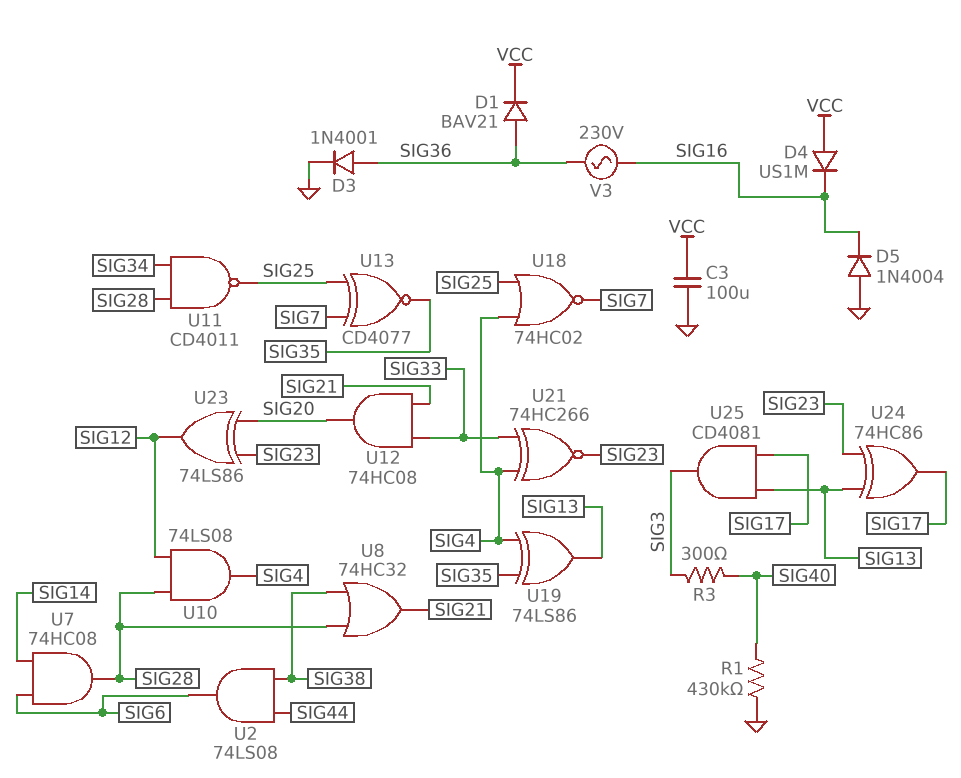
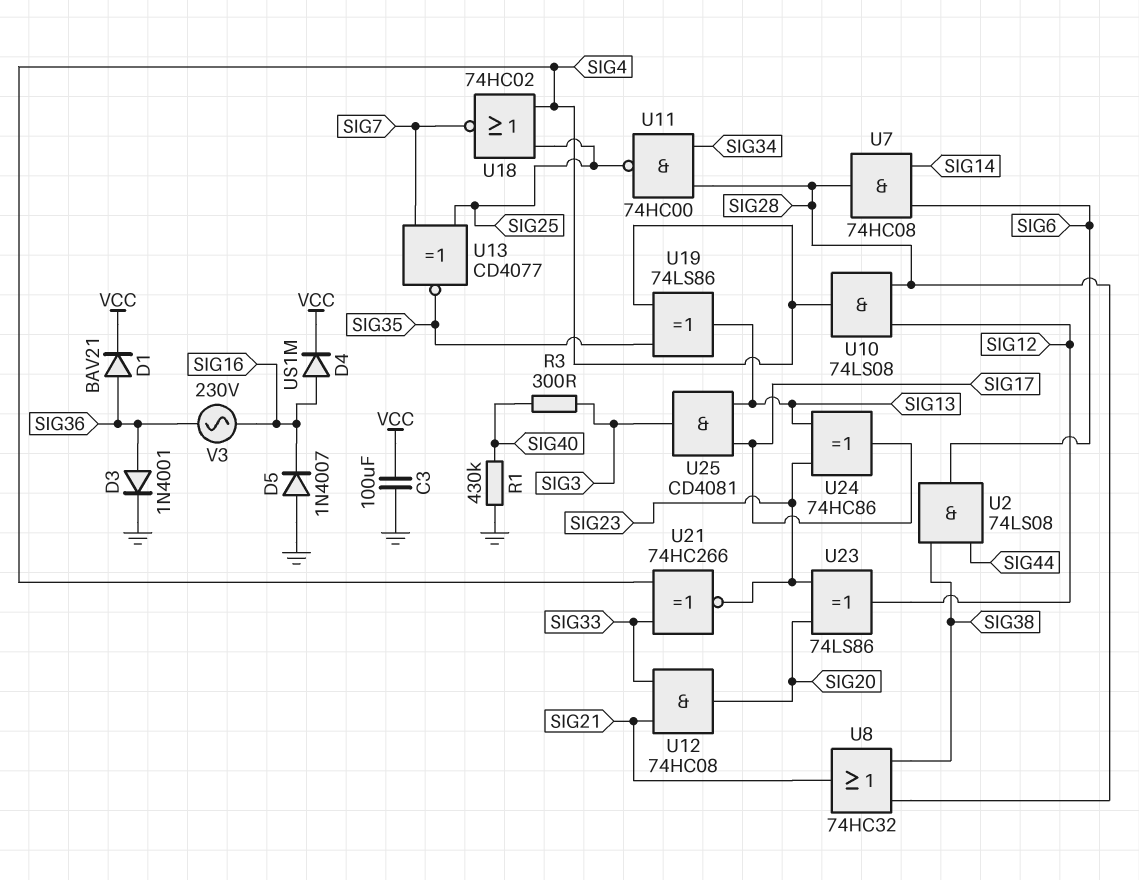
D4: diode US1M (A VCC, K SIG16) -> diode US1M (A SIG16, K VCC)
D5: diode 1N4004 (A GND, K SIG16) -> diode 1N4007 (A GND, K SIG16)
U11: NAND CD4011 (in SIG28, in SIG34, out SIG25) -> NAND 74HC00 (in SIG28, in SIG34, out SIG25)

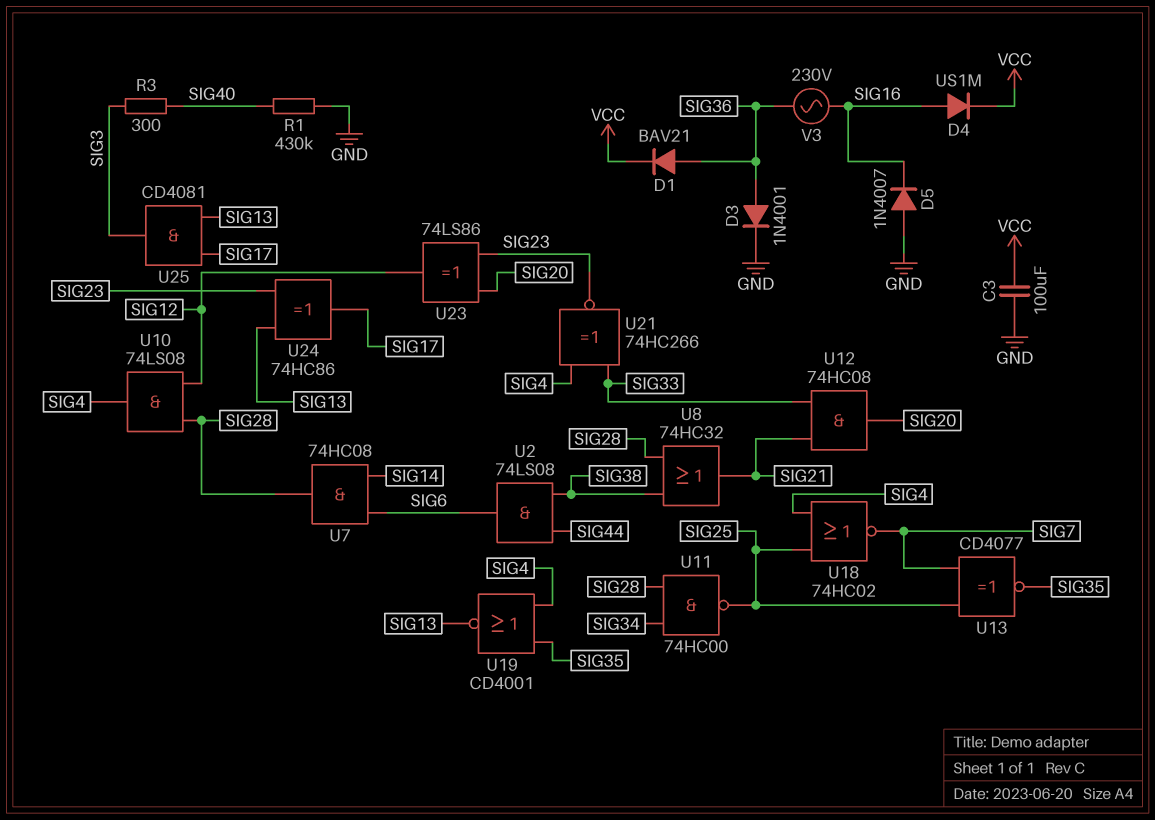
U19: XOR 74LS86 (in SIG4, in SIG35, out SIG13) -> NOR CD4001 (in SIG4, in SIG35, out SIG13)

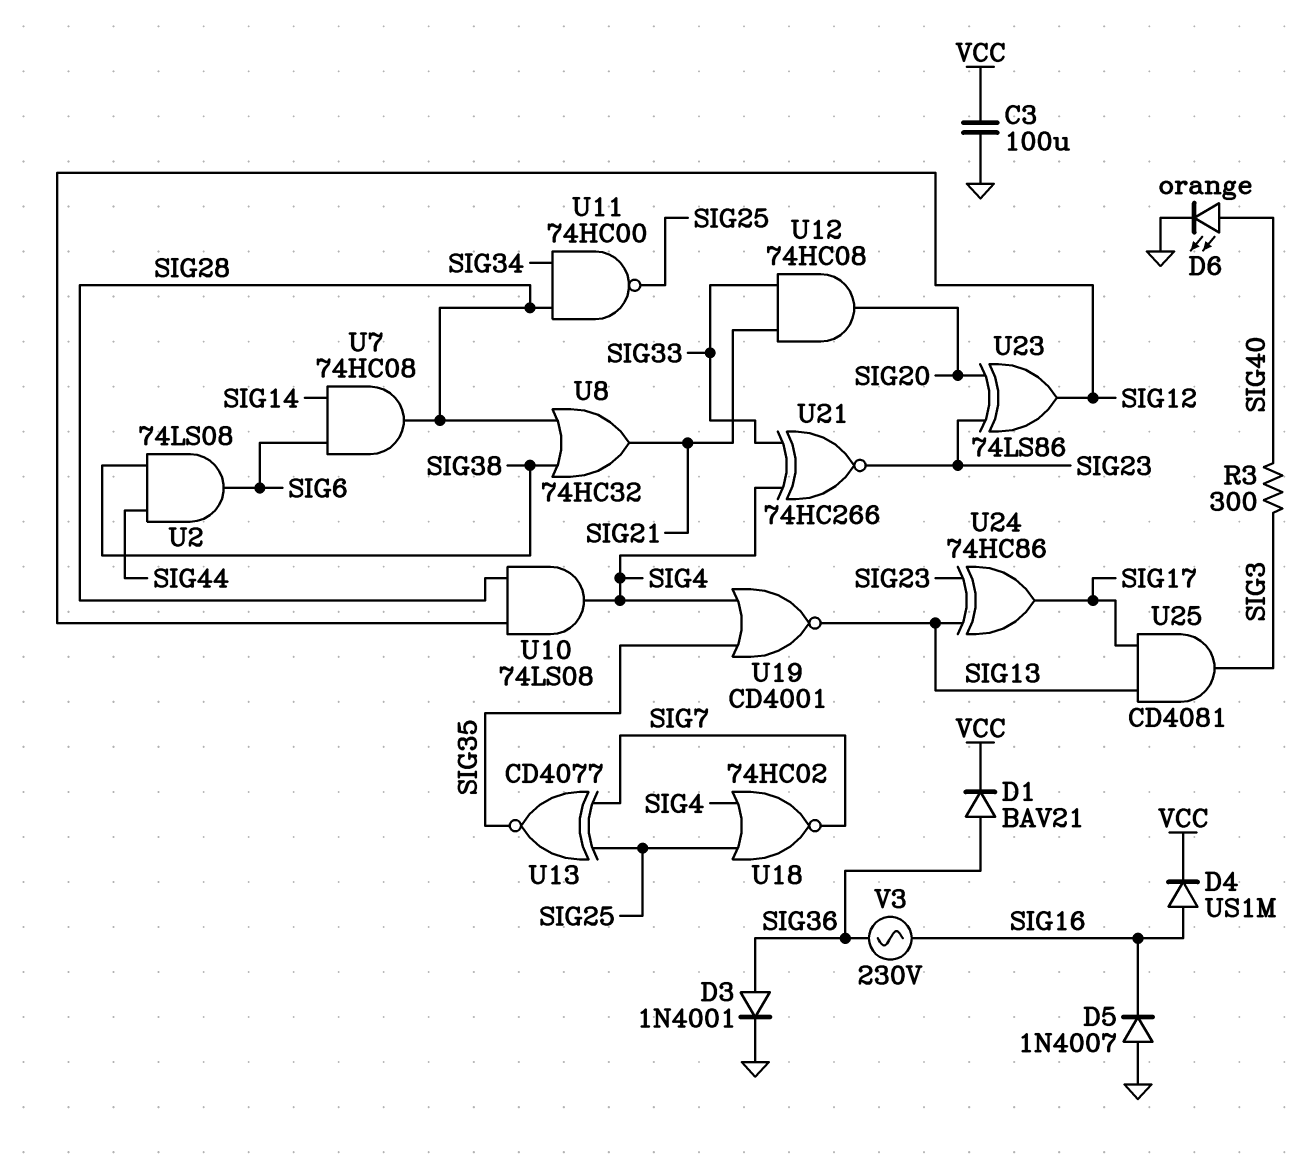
D6: none -> LED orange (A SIG40, K GND)
R1: 430k (GND, SIG40) -> none

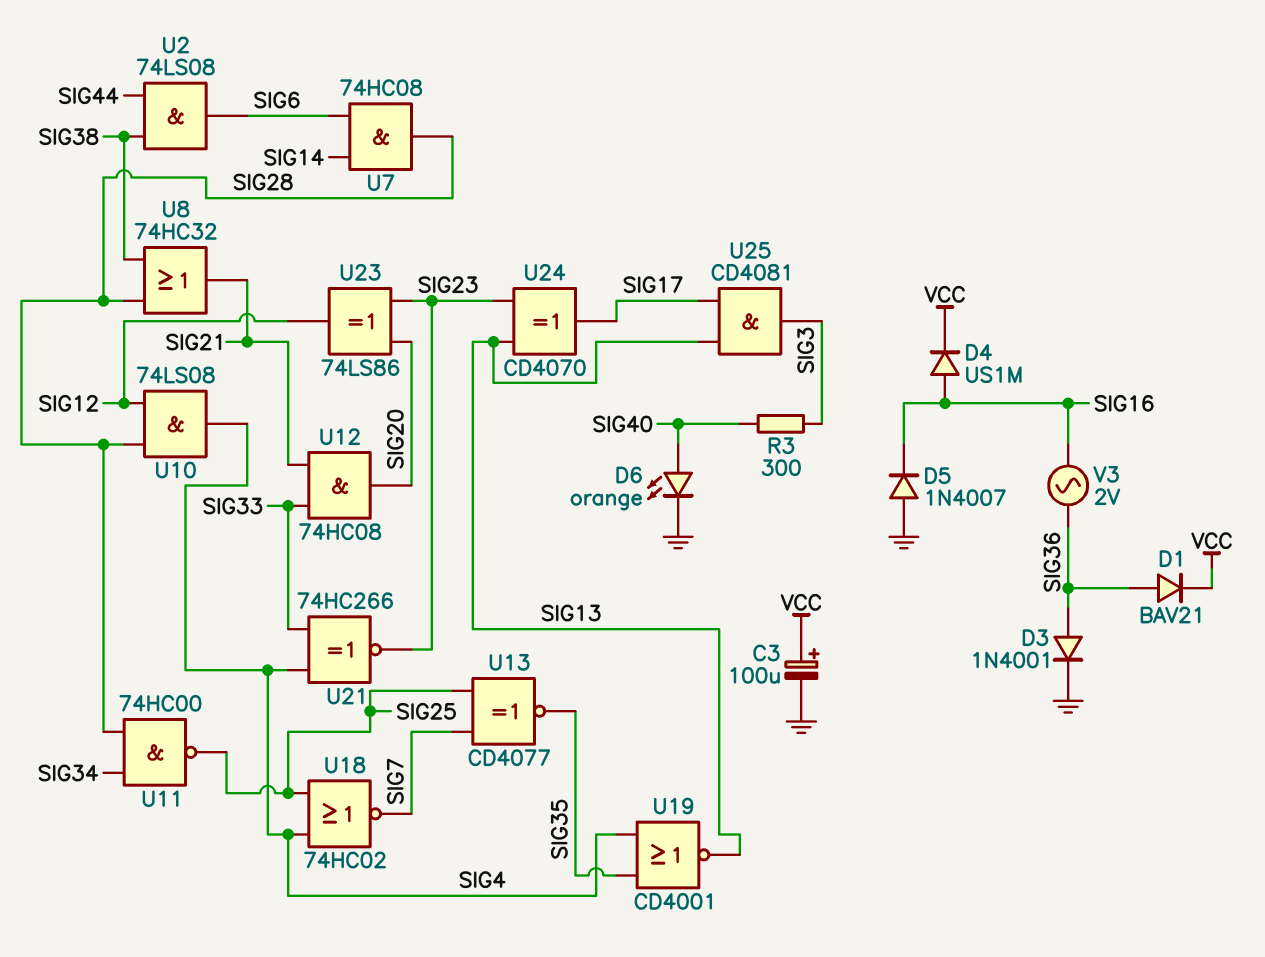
C3: 100uF (GND, VCC) -> 100uF (plus VCC, minus GND)
U24: XOR 74HC86 (in SIG13, in SIG23, out SIG17) -> XOR CD4070 (in SIG13, in SIG23, out SIG17)
V3: AC 230V (SIG16, SIG36) -> AC 2V (SIG16, SIG36)

